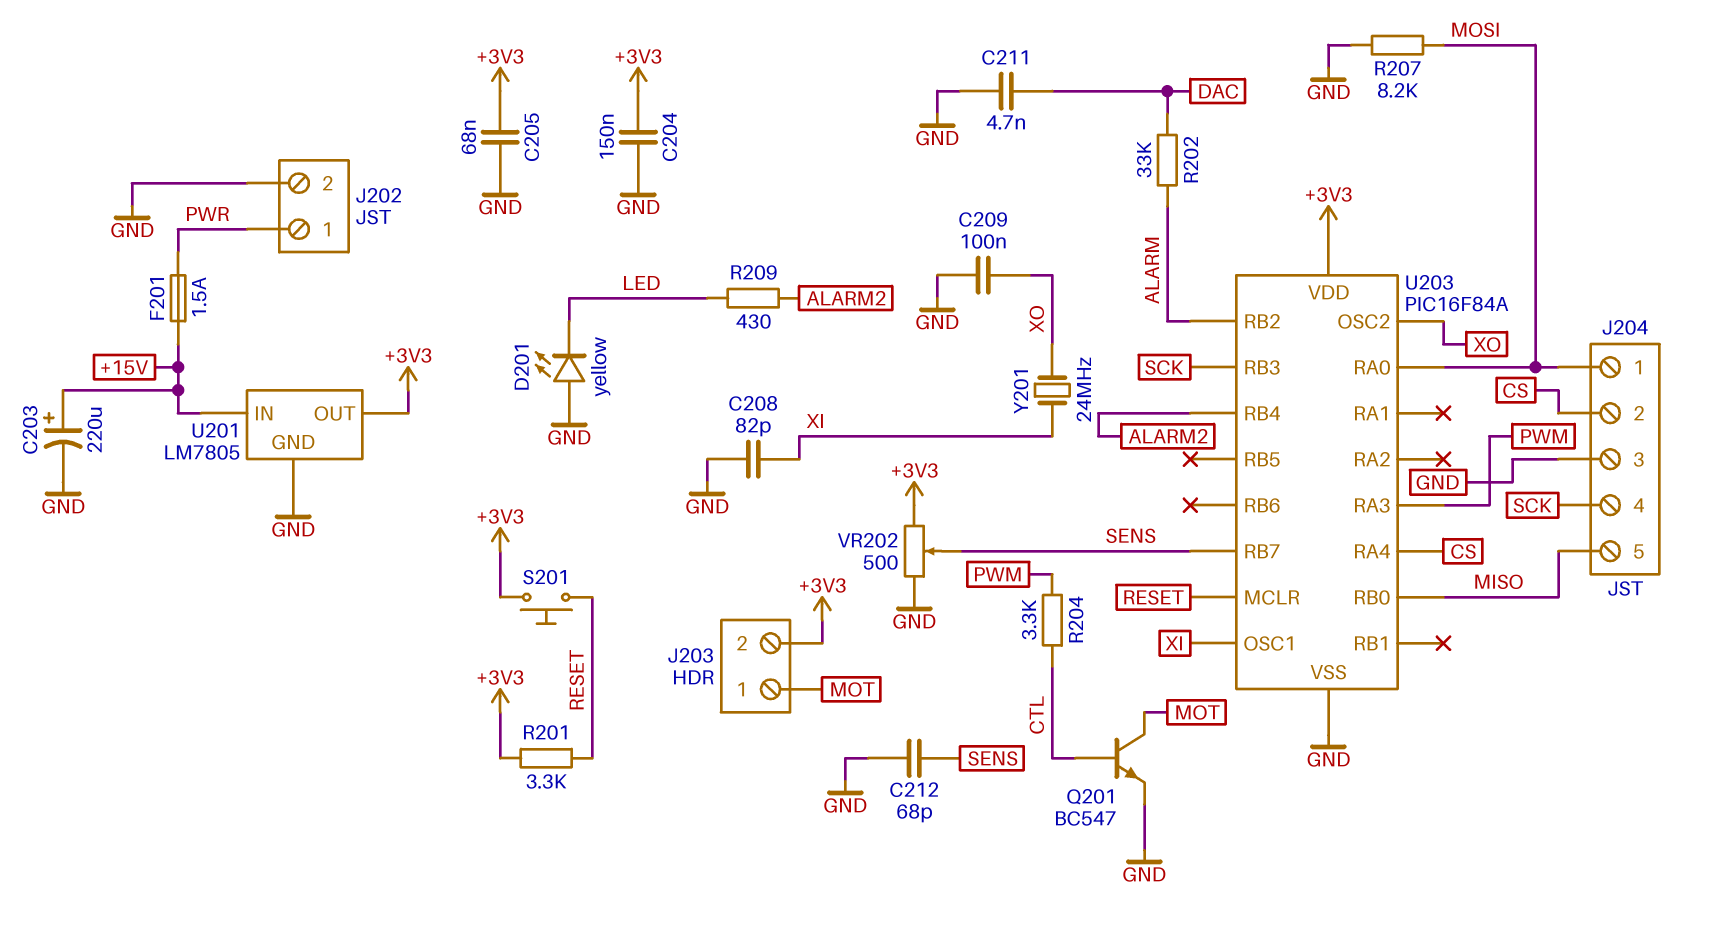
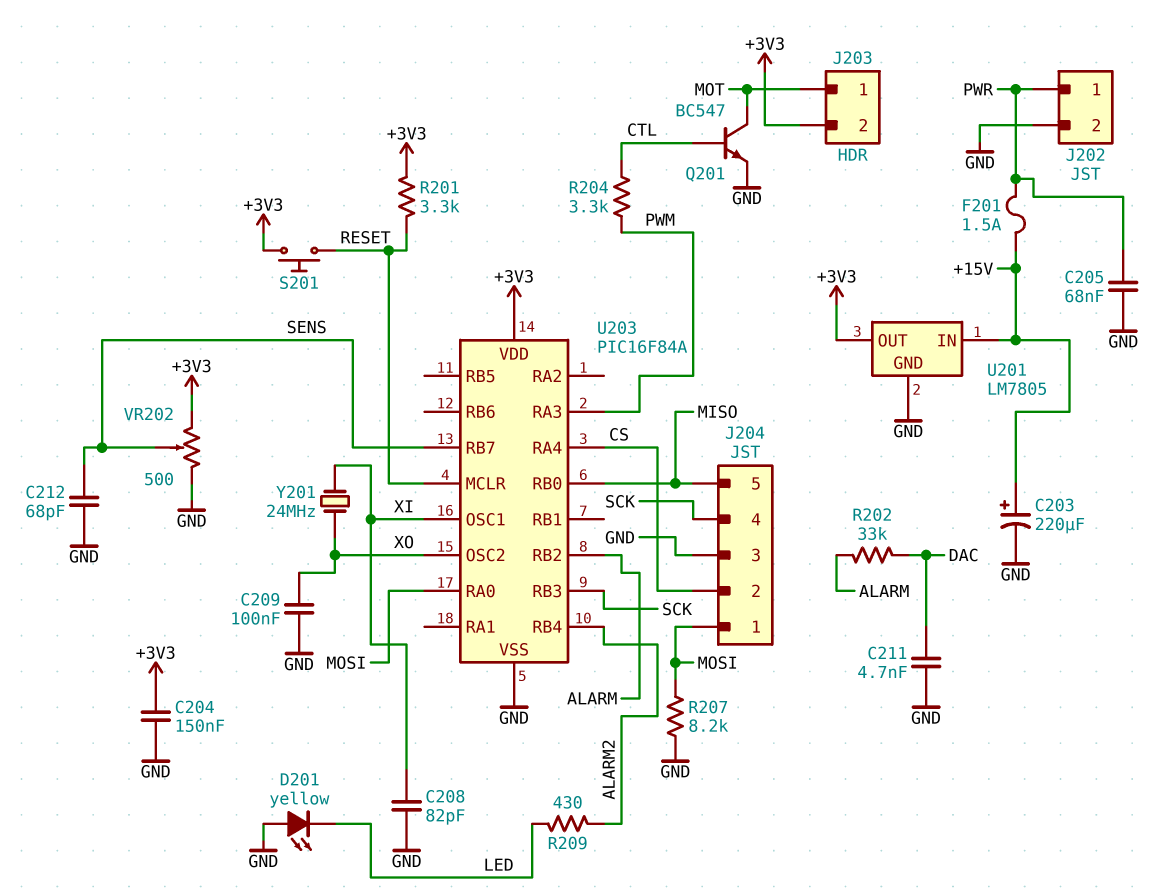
C205: 68nF (+3V3, GND) -> 68nF (GND, PWR)

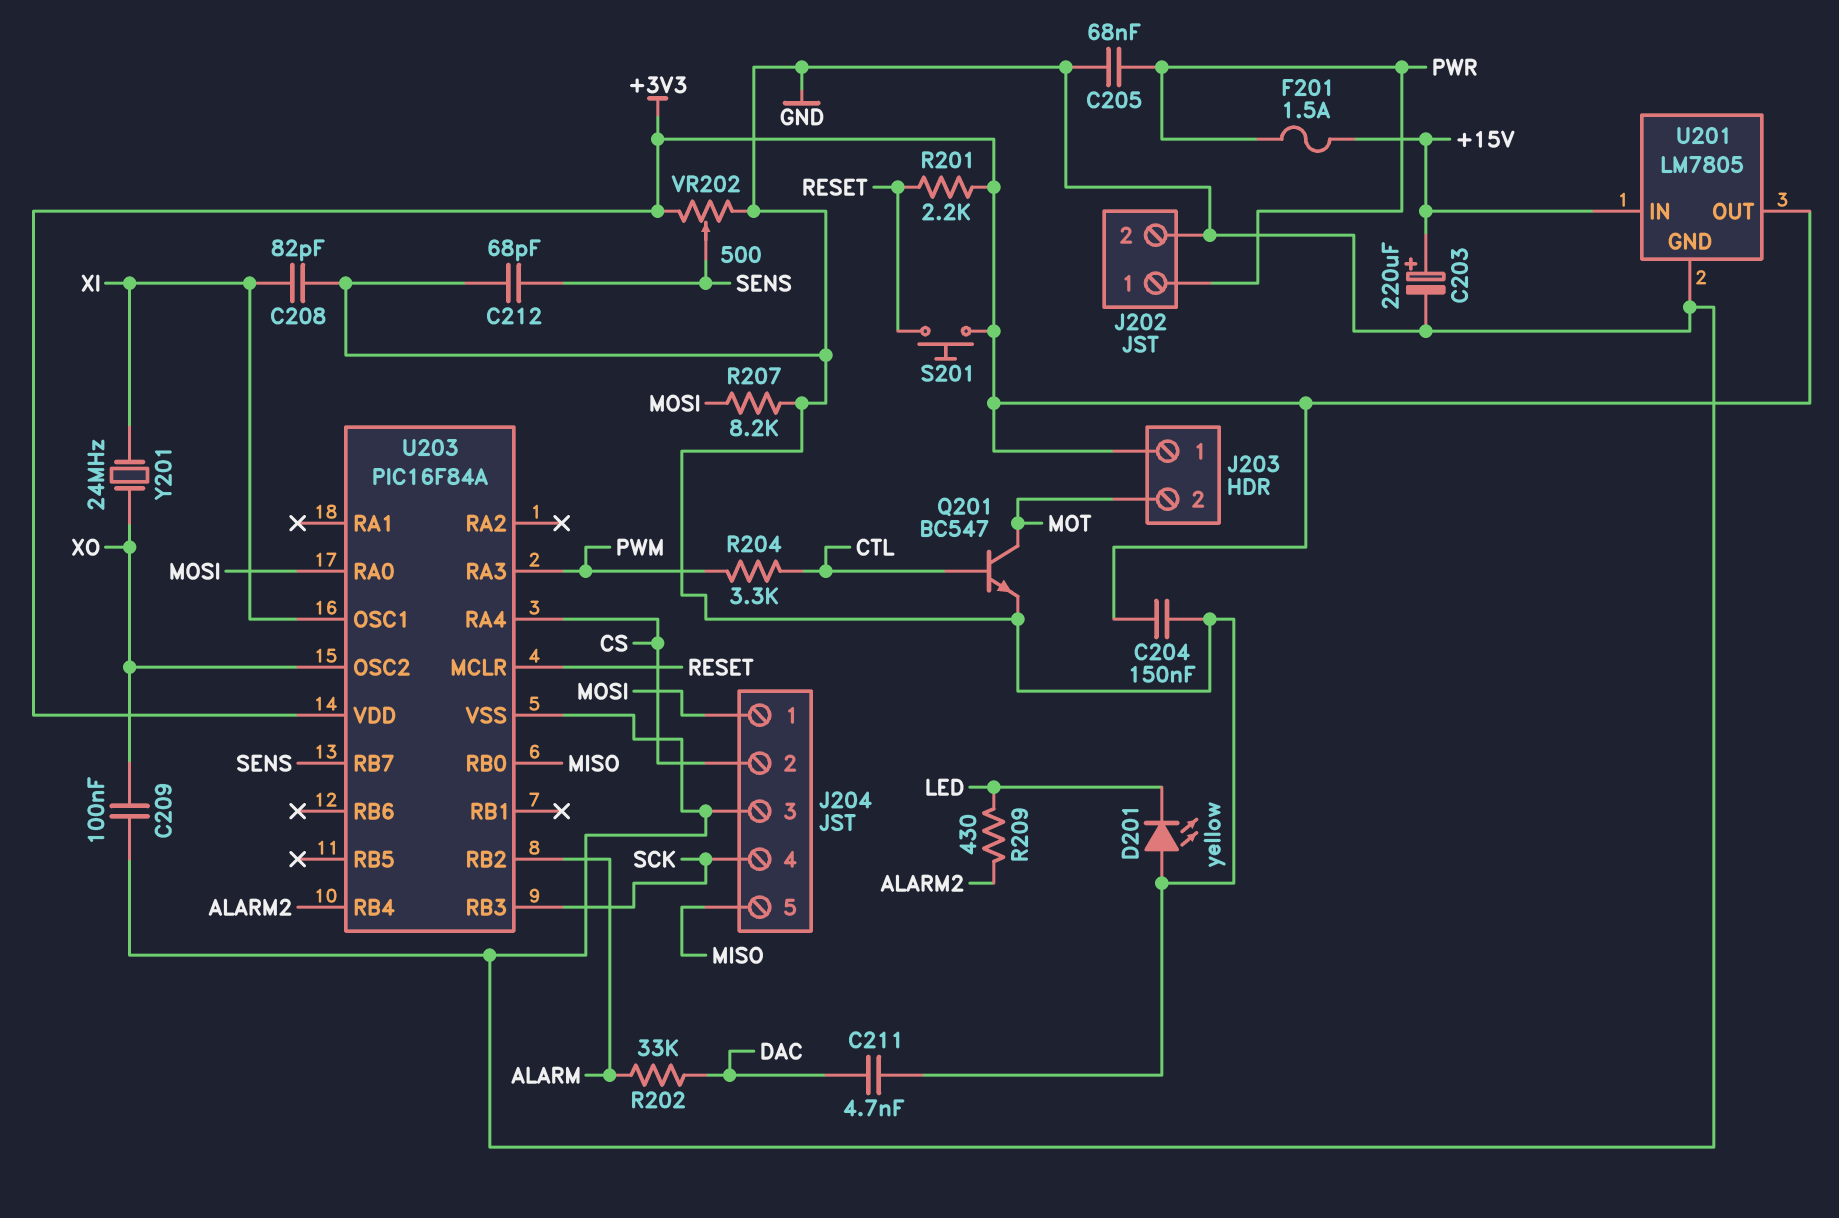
J203 pin 1: MOT -> +3V3
J203 pin 2: +3V3 -> MOT
R201: 3.3k (+3V3, RESET) -> 2.2k (+3V3, RESET)

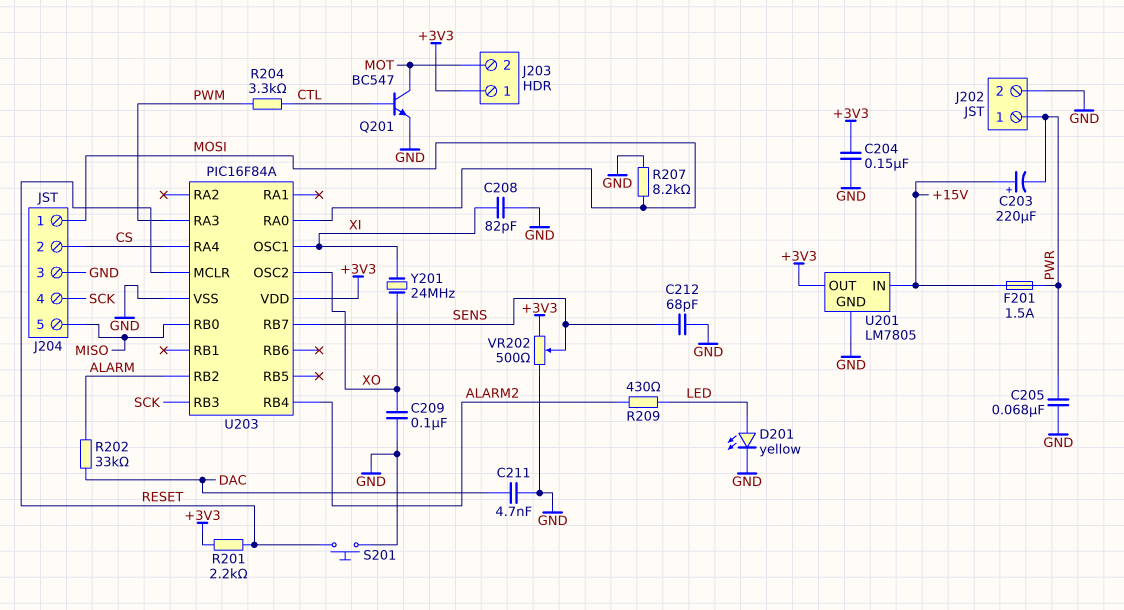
C203: 220uF (plus +15V, minus GND) -> 220uF (plus +15V, minus PWR)
D201: LED yellow (A GND, K LED) -> LED yellow (A LED, K GND)
S201: button (+3V3, RESET) -> button (GND, RESET)

